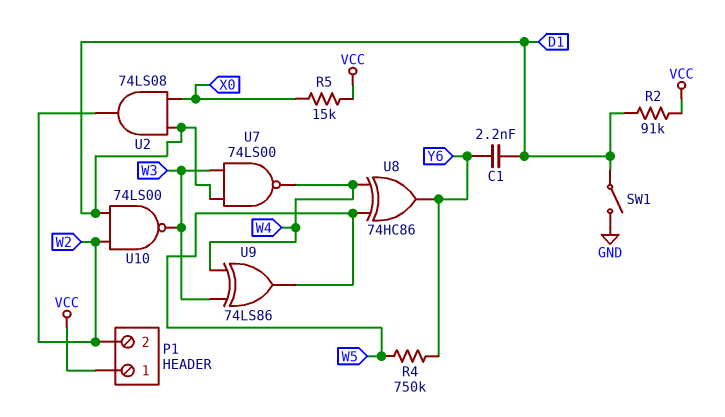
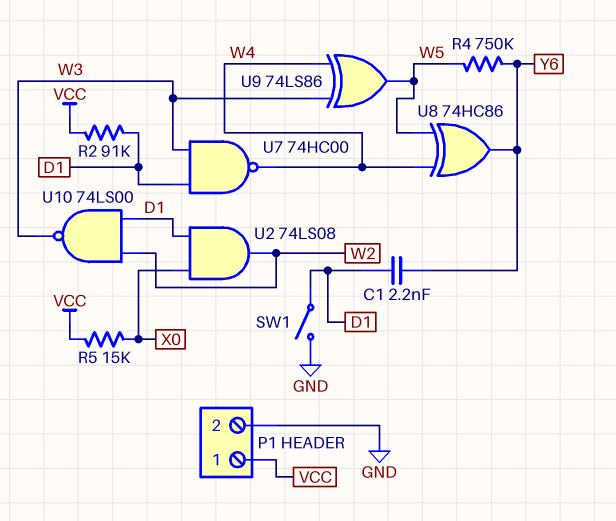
P1 pin 2: W2 -> GND
U7: NAND 74LS00 (in D1, in W3, out W4) -> NAND 74HC00 (in D1, in W3, out W4)

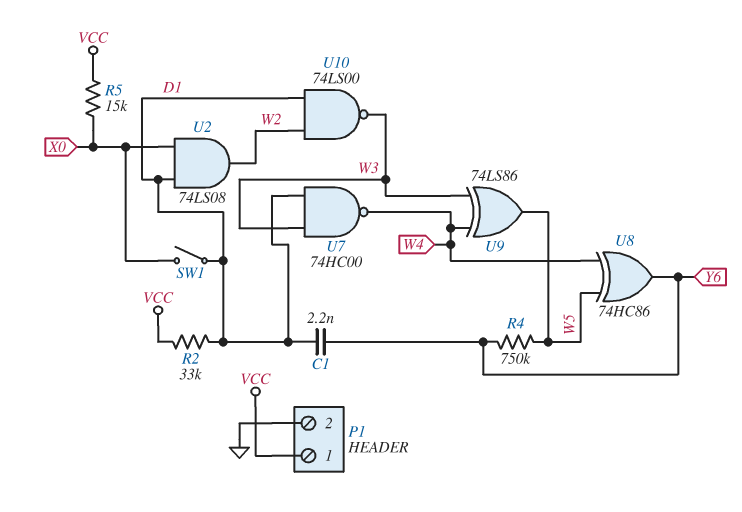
R2: 91k (D1, VCC) -> 33k (D1, VCC)
SW1: switch (D1, GND) -> switch (D1, X0)

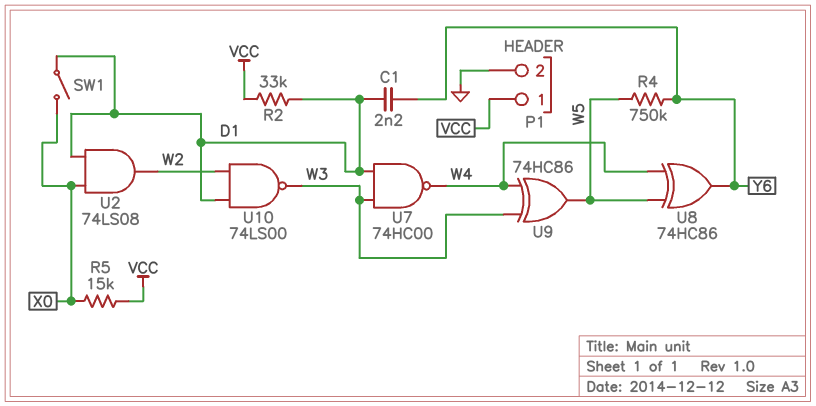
U9: XOR 74LS86 (in W3, in W4, out W5) -> XOR 74HC86 (in W3, in W4, out W5)

